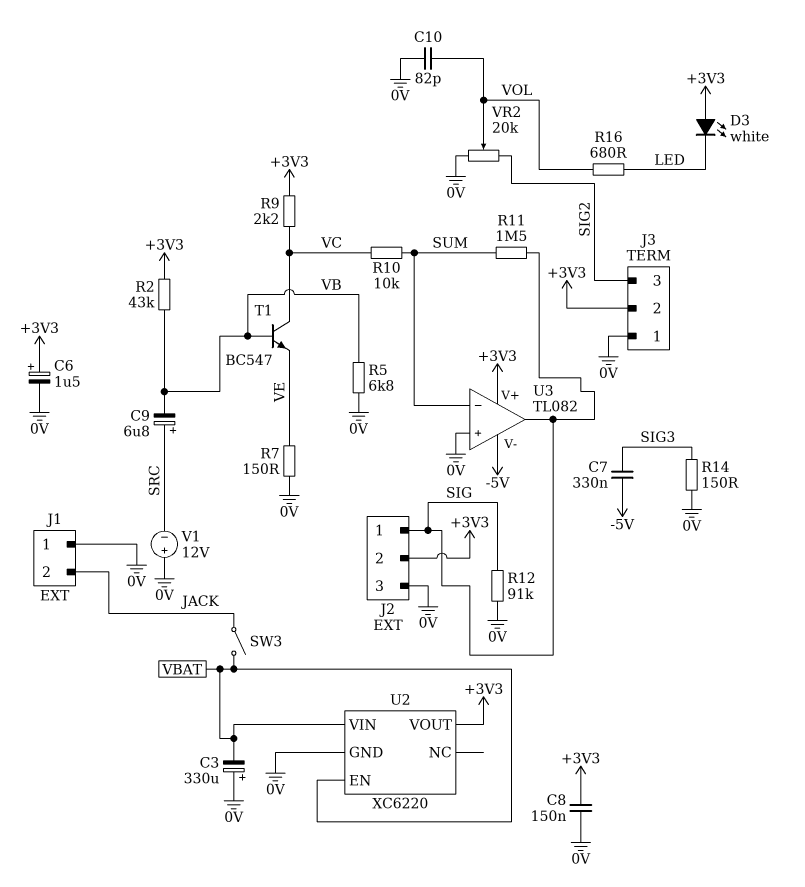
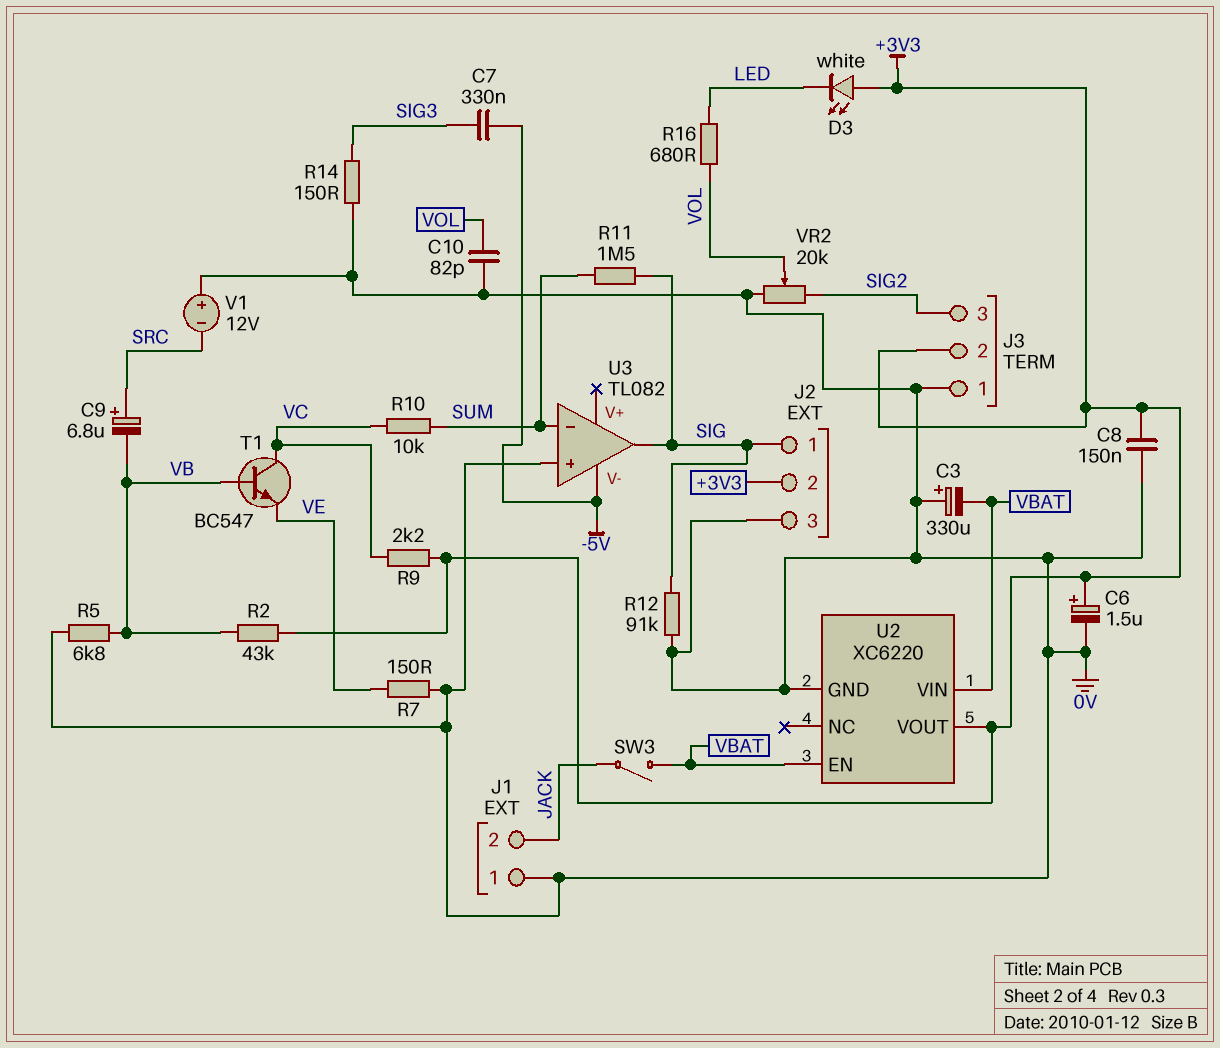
U3 pin V+: +3V3 -> none

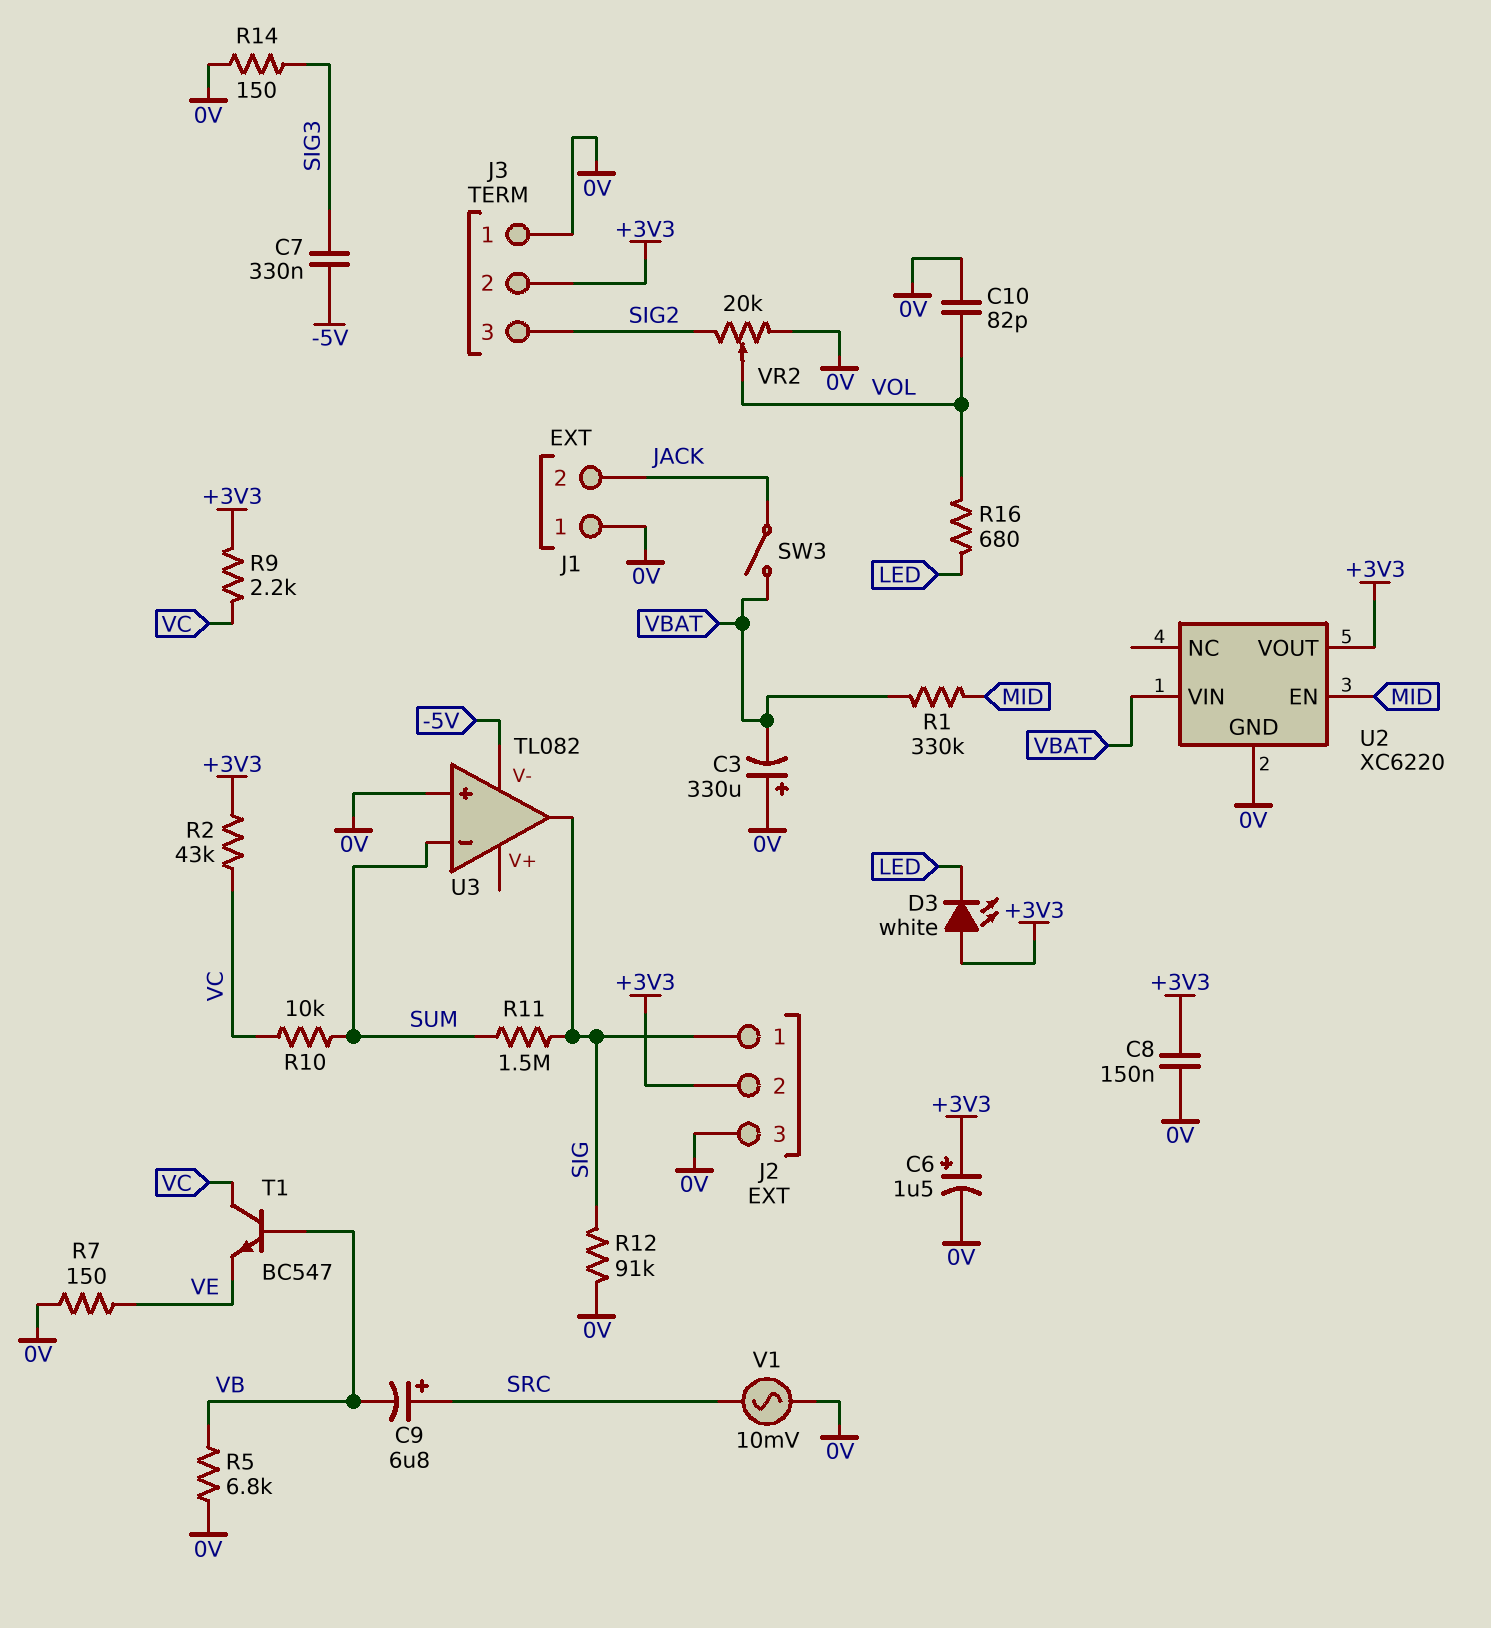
R1: none -> 330k (MID, VBAT)
R2: 43k (+3V3, VB) -> 43k (+3V3, VC)
U2 pin EN: VBAT -> MID
V1: 12V (plus 0V, minus SRC) -> AC 10mV (0V, SRC)

